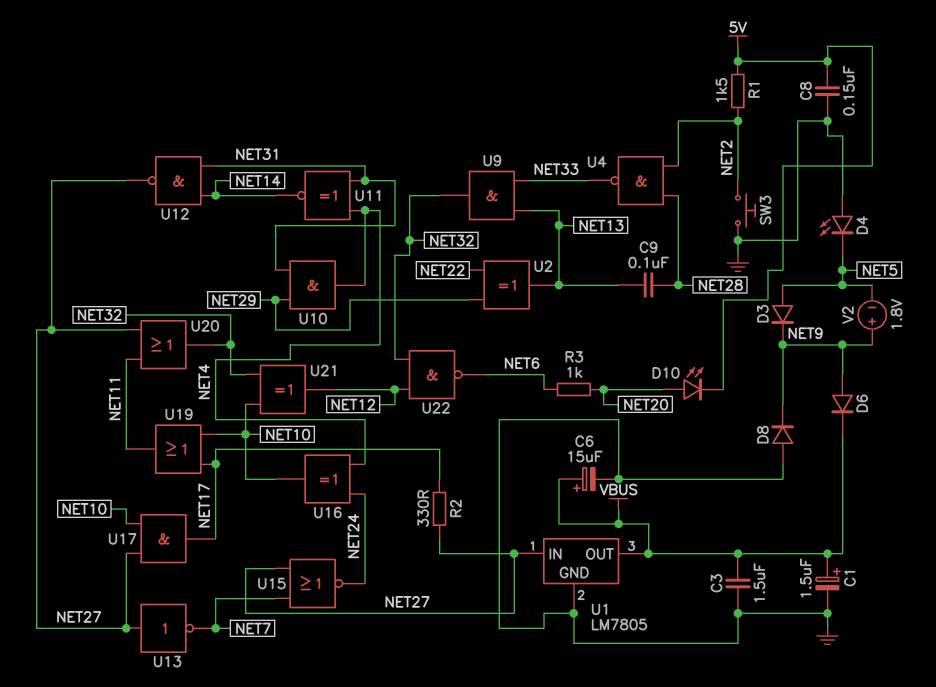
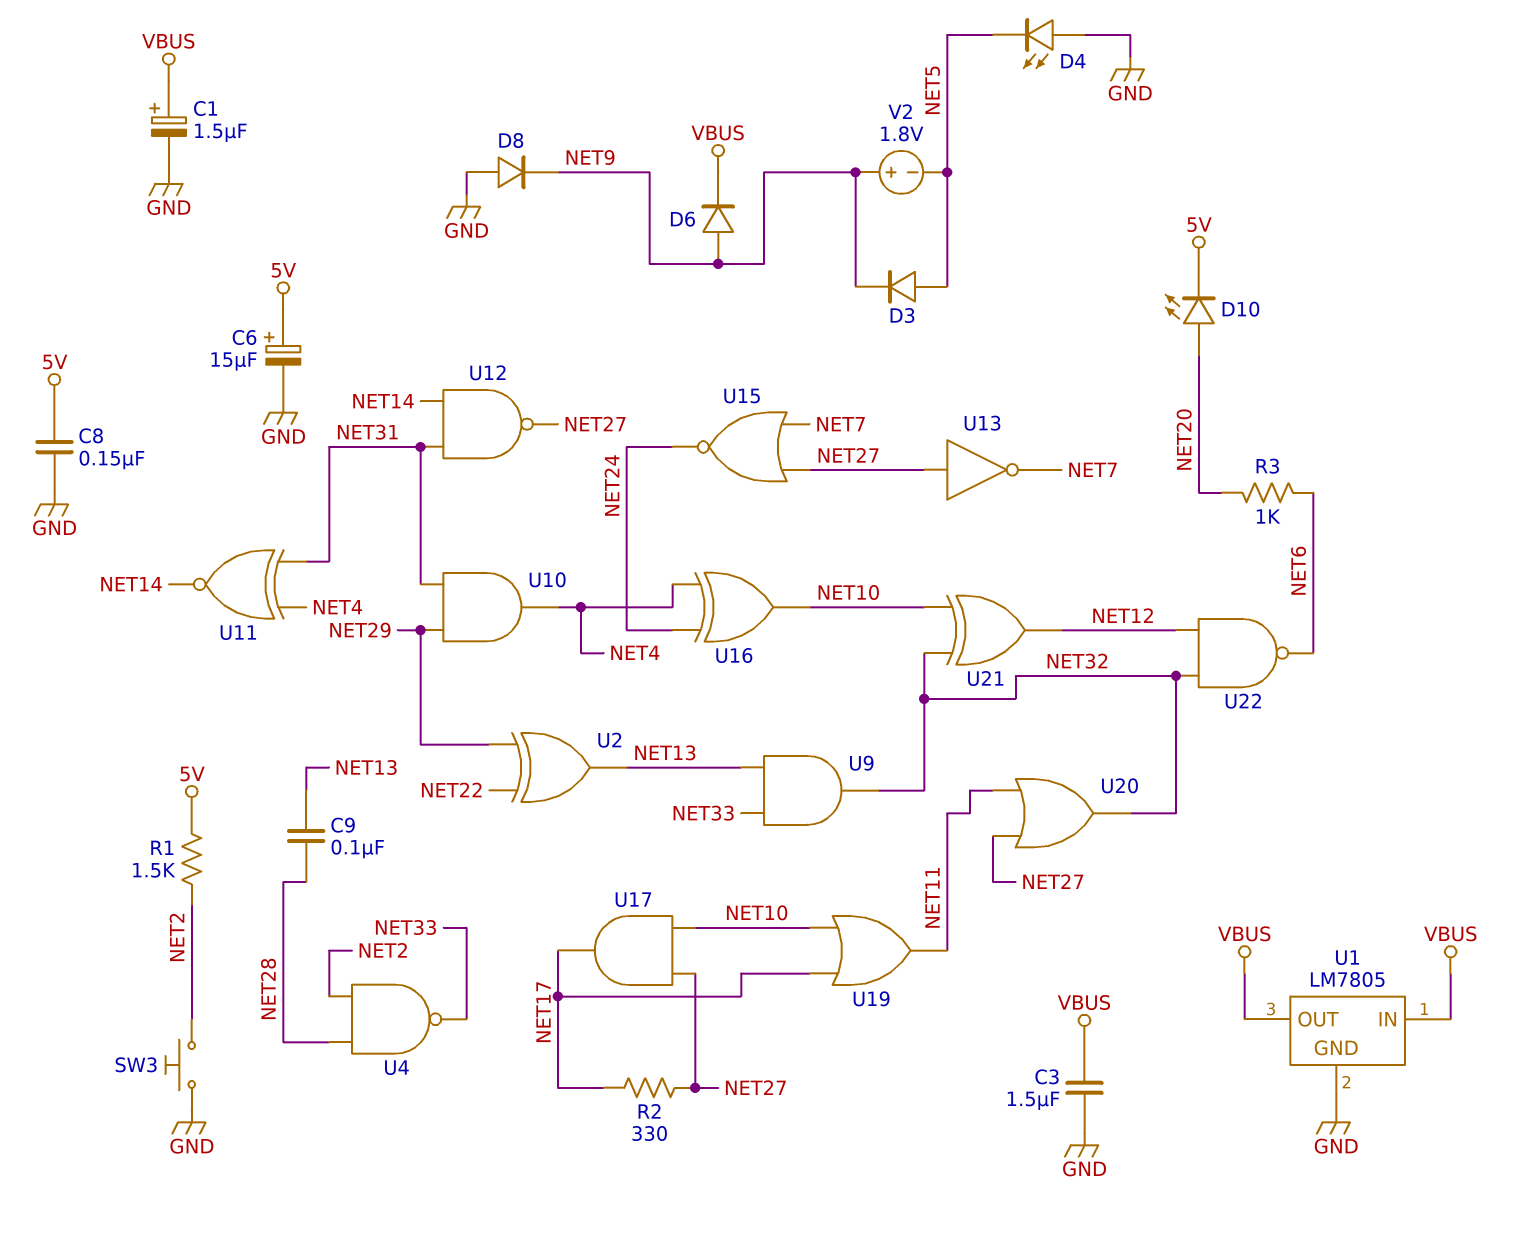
C6: 15uF (plus VBUS, minus GND) -> 15uF (plus 5V, minus GND)
U1 pin IN: NET27 -> VBUS

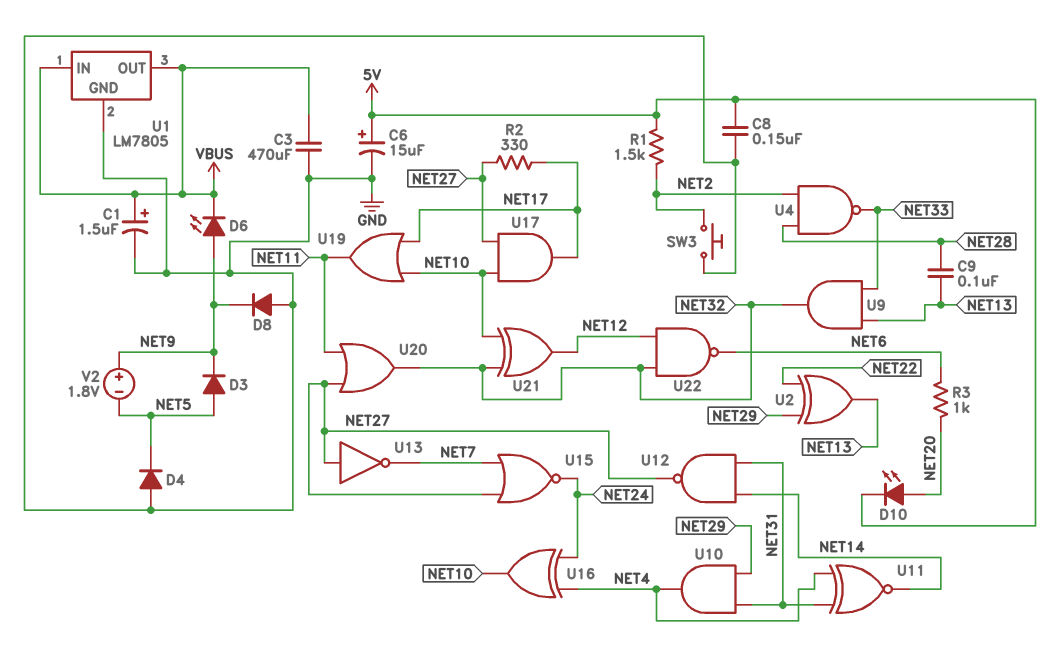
C3: 1.5uF (GND, VBUS) -> 470uF (GND, VBUS)
D4: LED (A GND, K NET5) -> diode (A GND, K NET5)
D6: diode (A NET9, K VBUS) -> LED (A NET9, K VBUS)

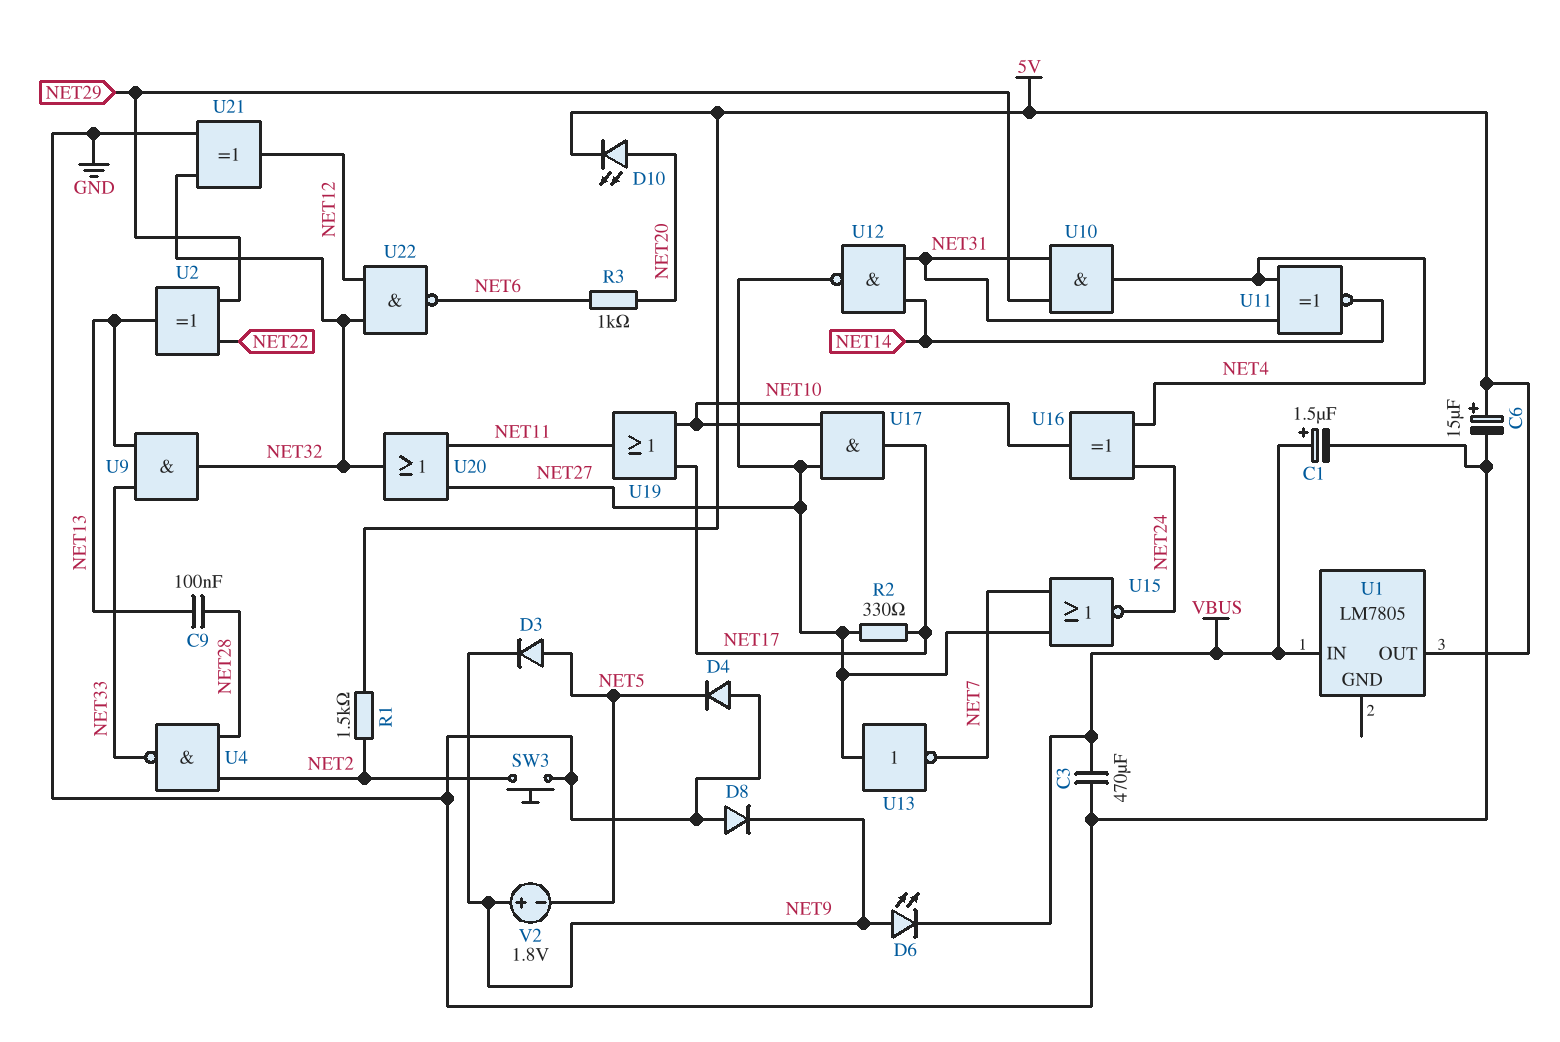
C8: 150nF (5V, GND) -> none
U1 pin GND: GND -> none
U1 pin OUT: VBUS -> 5V
U21: XOR (in NET10, in NET32, out NET12) -> XOR (in GND, in NET32, out NET12)

